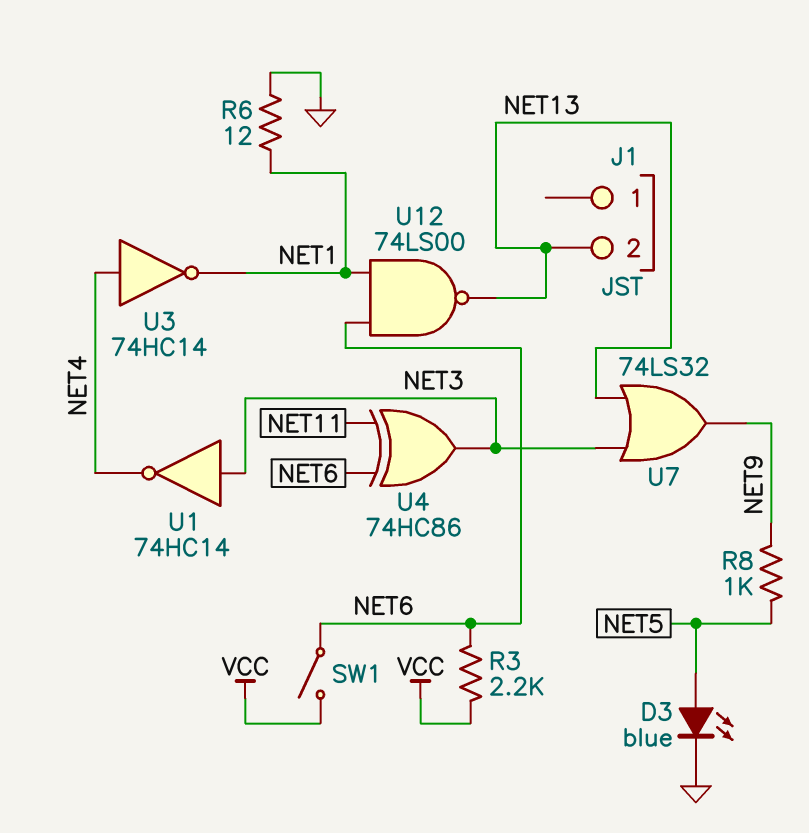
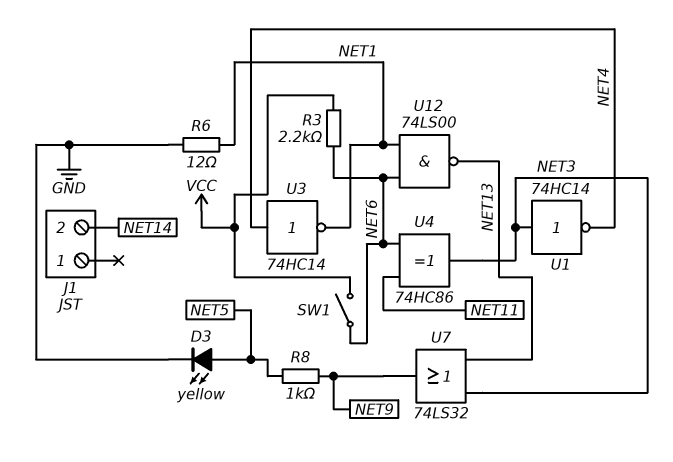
D3: LED blue (A NET5, K GND) -> LED yellow (A NET5, K GND)
J1 pin 2: NET13 -> NET14

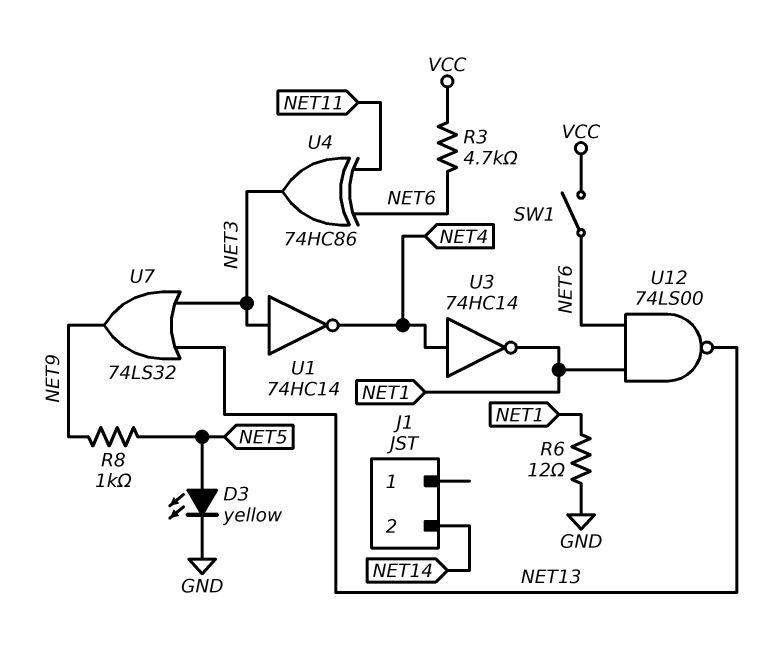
R3: 2.2k (NET6, VCC) -> 4.7k (NET6, VCC)

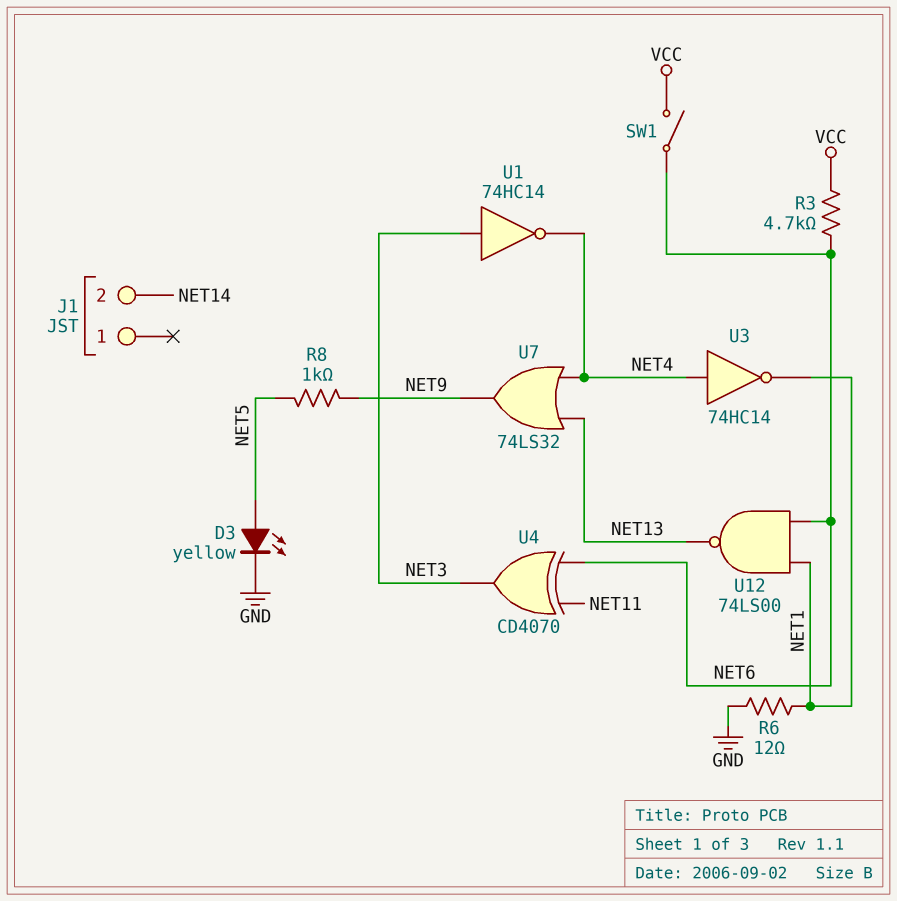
U4: XOR 74HC86 (in NET6, in NET11, out NET3) -> XOR CD4070 (in NET6, in NET11, out NET3)
U7: OR 74LS32 (in NET3, in NET13, out NET9) -> OR 74LS32 (in NET4, in NET13, out NET9)

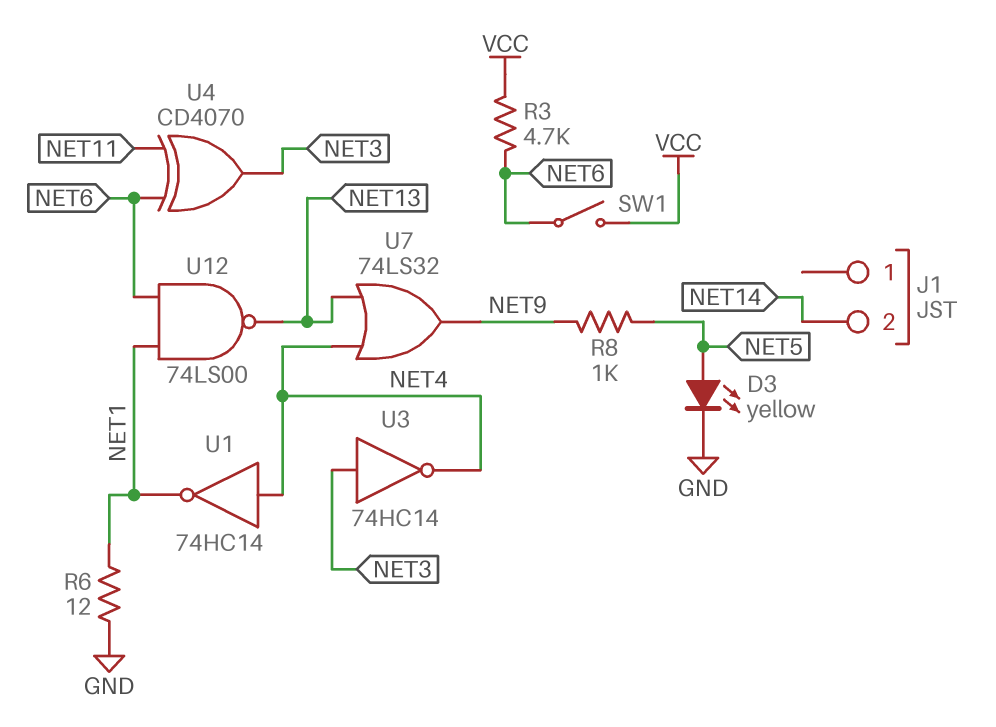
U1: NOT 74HC14 (in NET3, out NET4) -> NOT 74HC14 (in NET4, out NET1)
U3: NOT 74HC14 (in NET4, out NET1) -> NOT 74HC14 (in NET3, out NET4)

